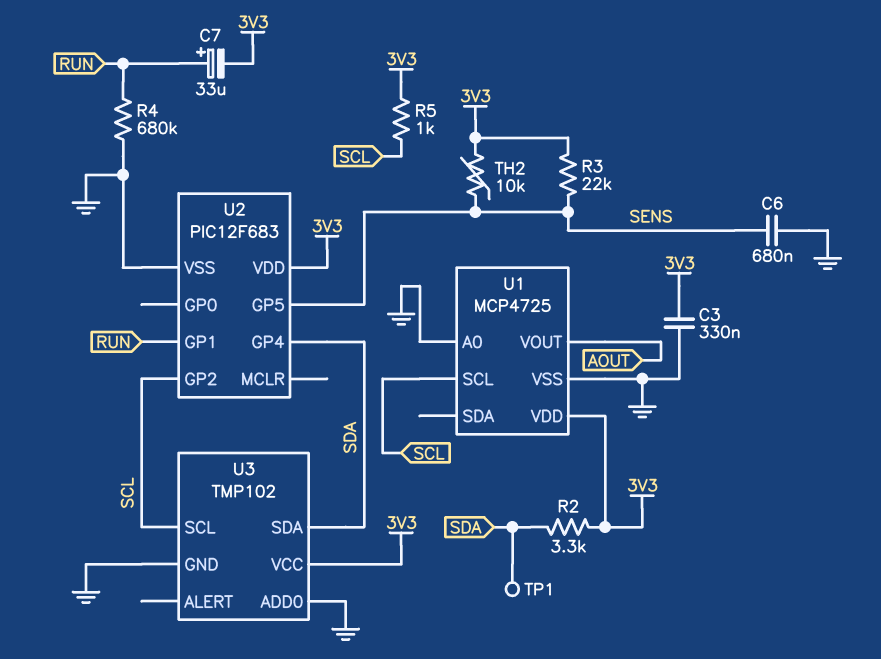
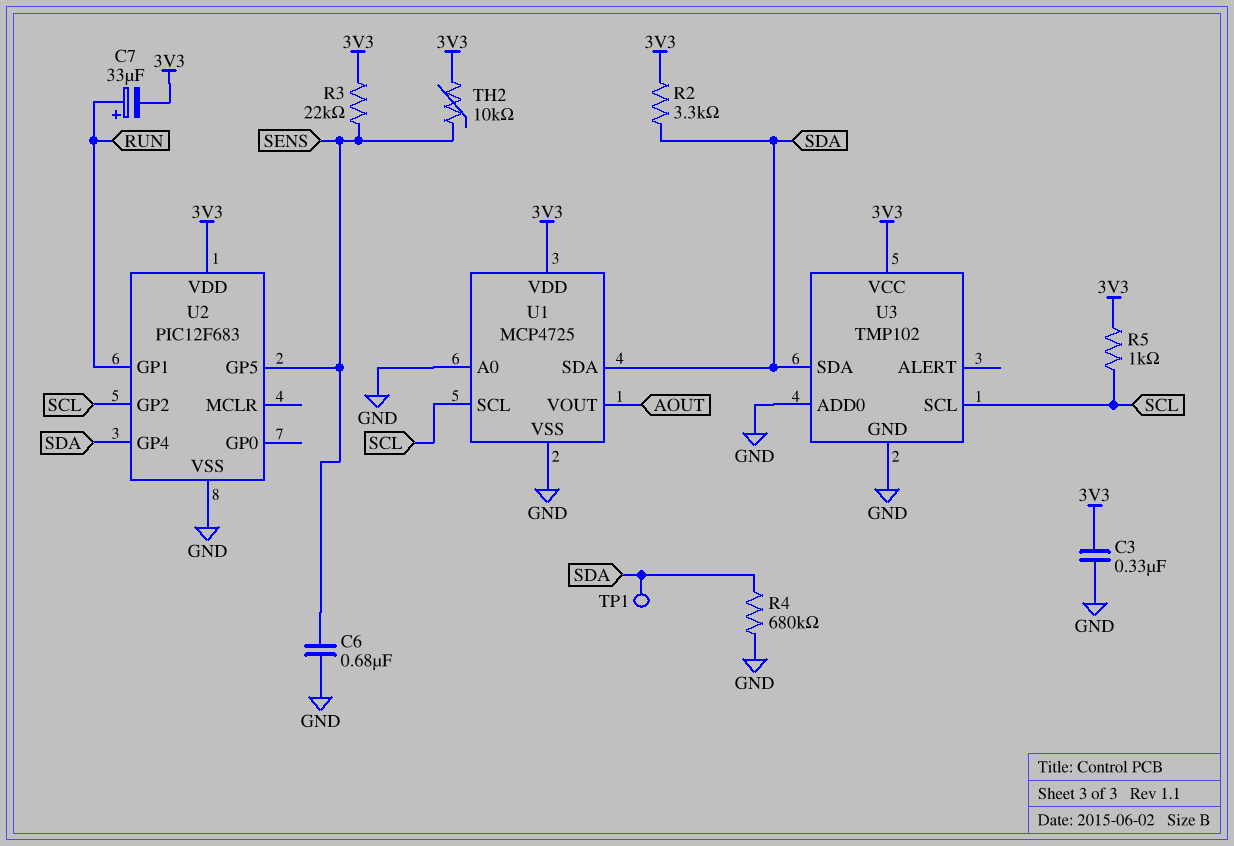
R4: 680k (GND, RUN) -> 680k (GND, SDA)
U1 pin SDA: none -> SDA

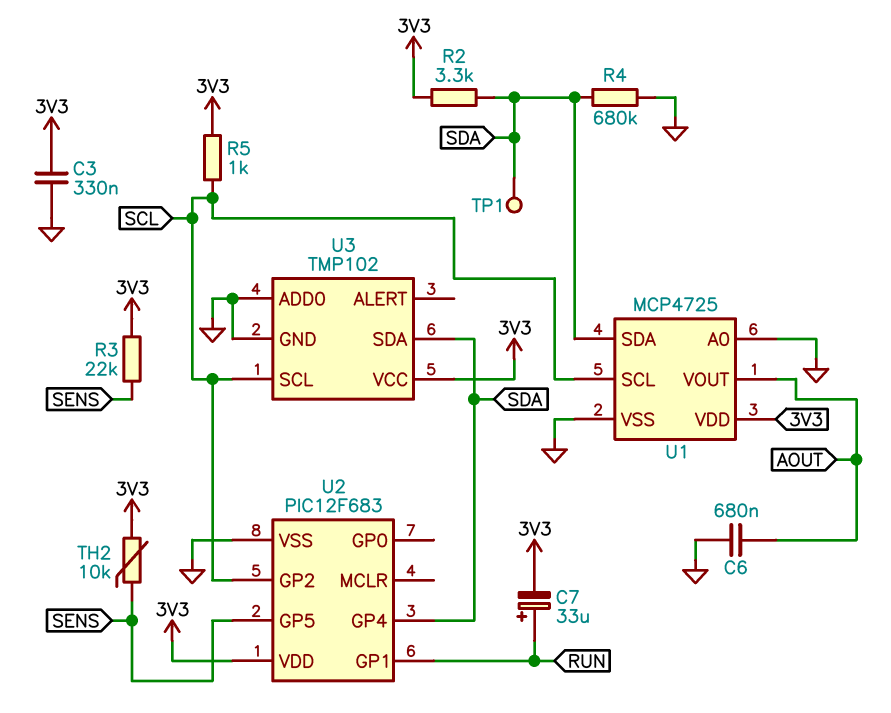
C6: 680nF (GND, SENS) -> 680nF (AOUT, GND)

